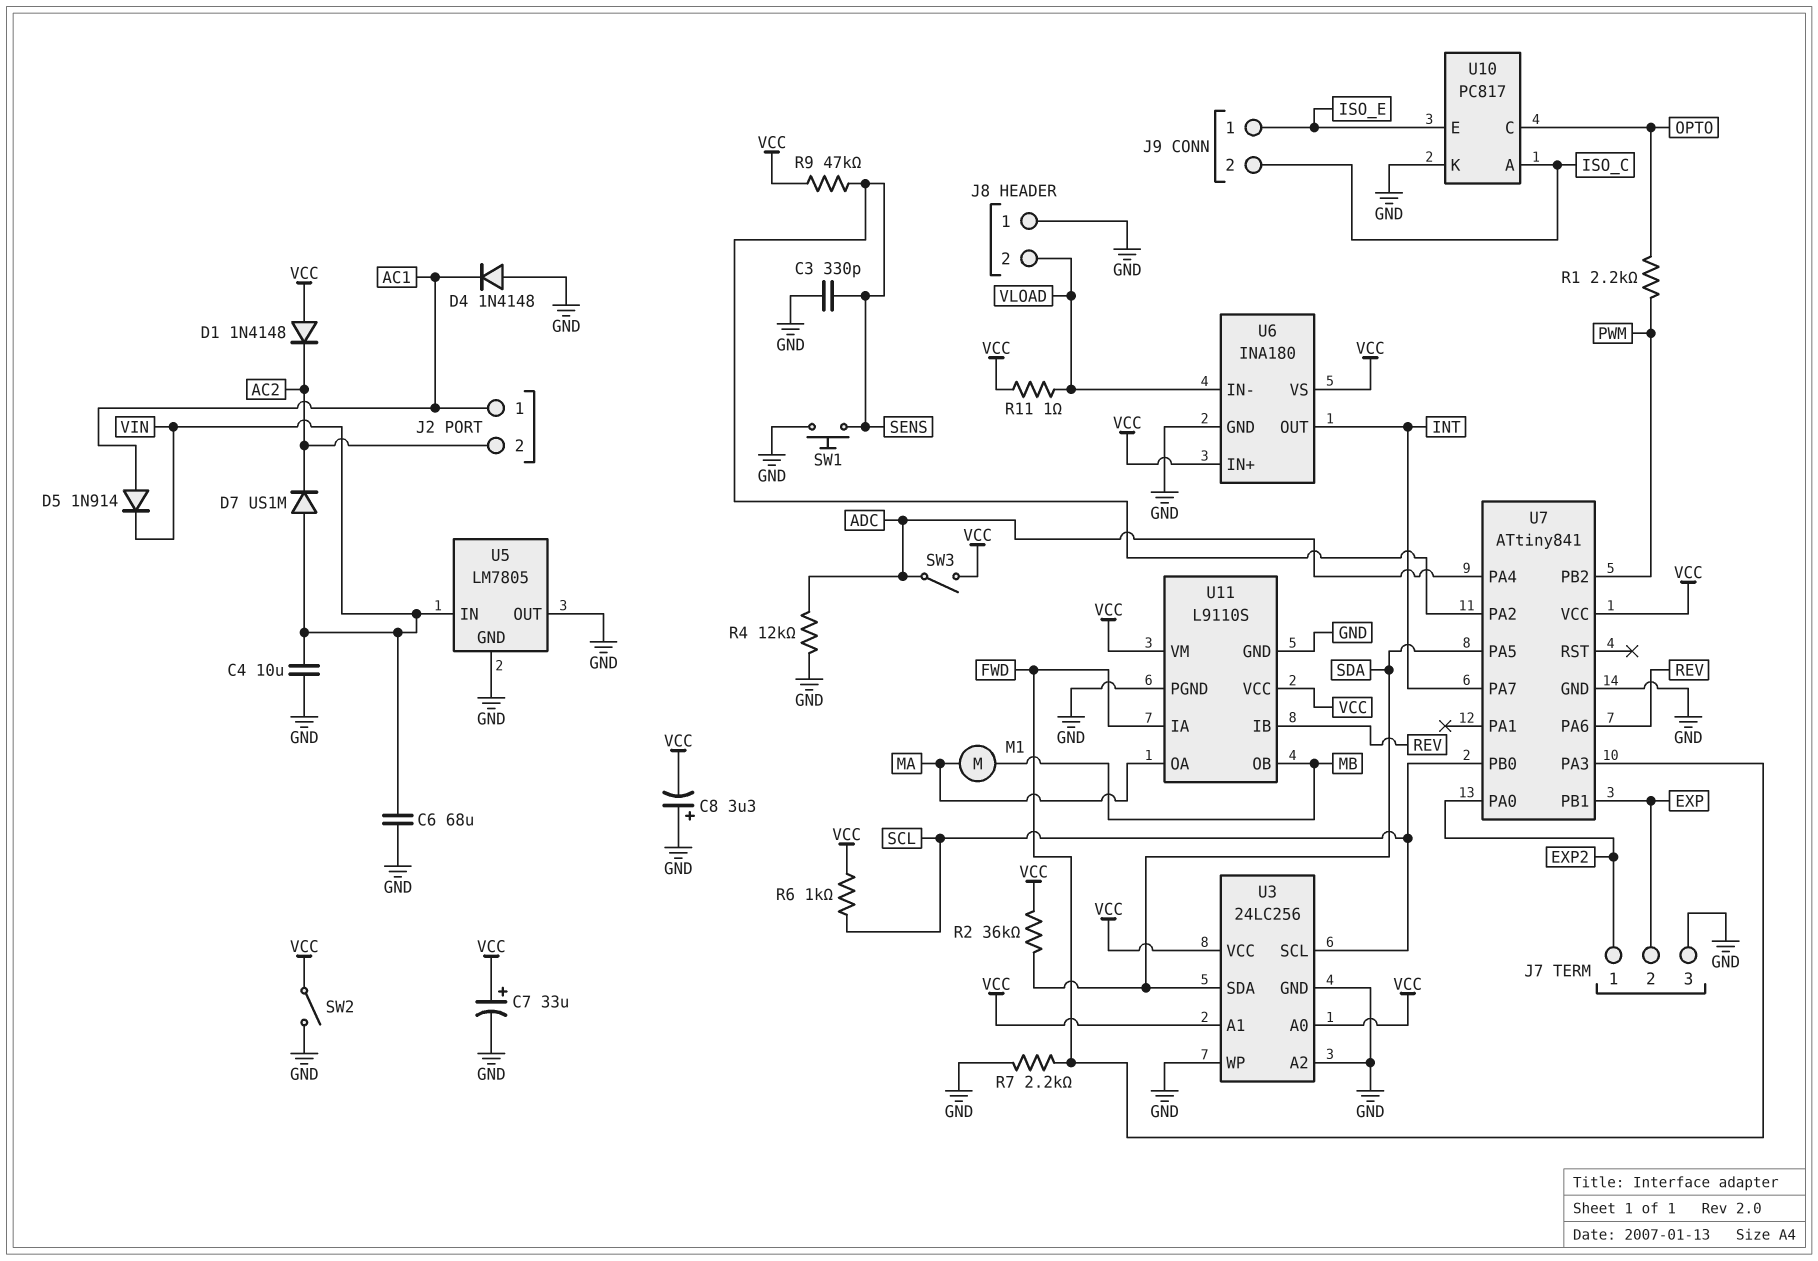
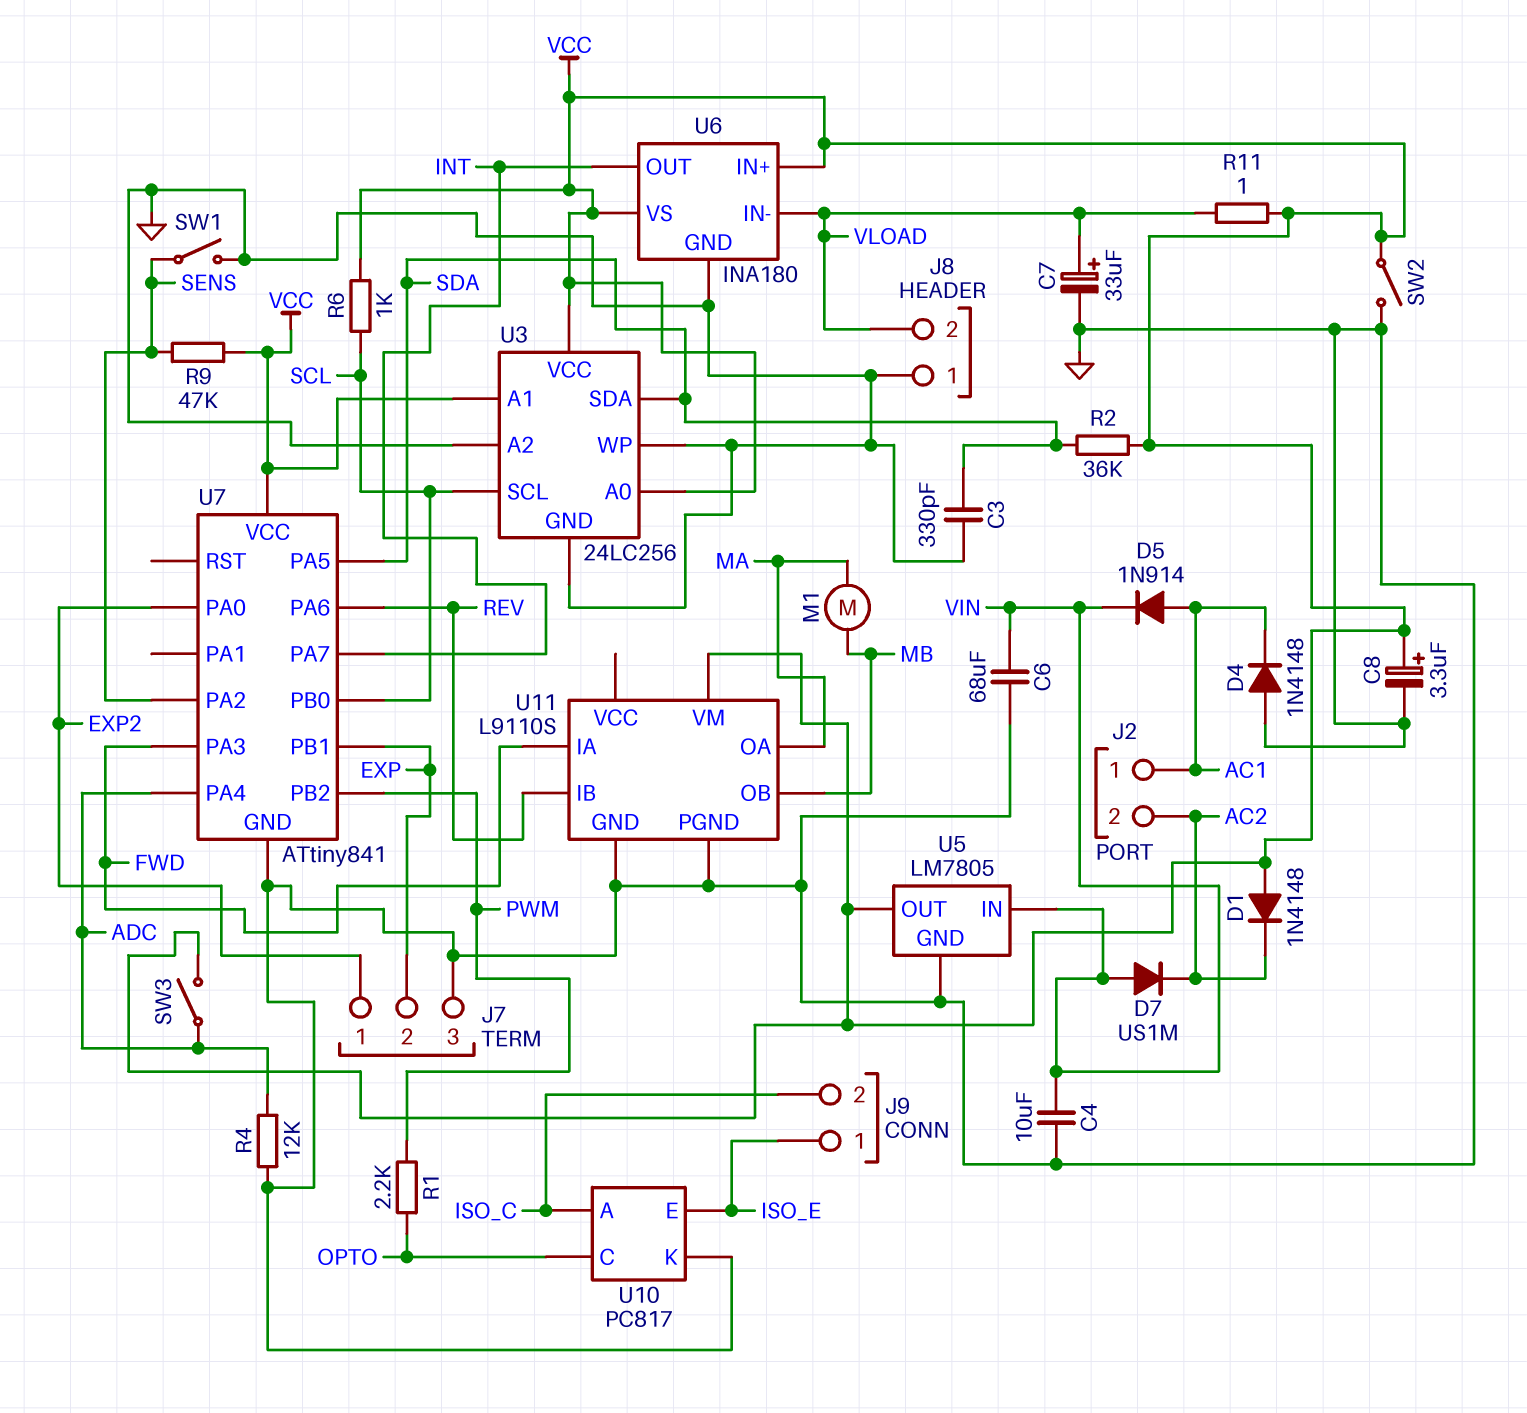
C3: 330pF (GND, SENS) -> 330pF (GND, SDA)
C7: 33uF (plus VCC, minus GND) -> 33uF (plus VLOAD, minus GND)
C8: 3.3uF (plus GND, minus VCC) -> 3.3uF (plus VCC, minus GND)
R7: 2.2k (FWD, GND) -> none
SW1: button (GND, SENS) -> switch (GND, SENS)
U5 pin OUT: GND -> VCC
U11 pin VCC: VCC -> none

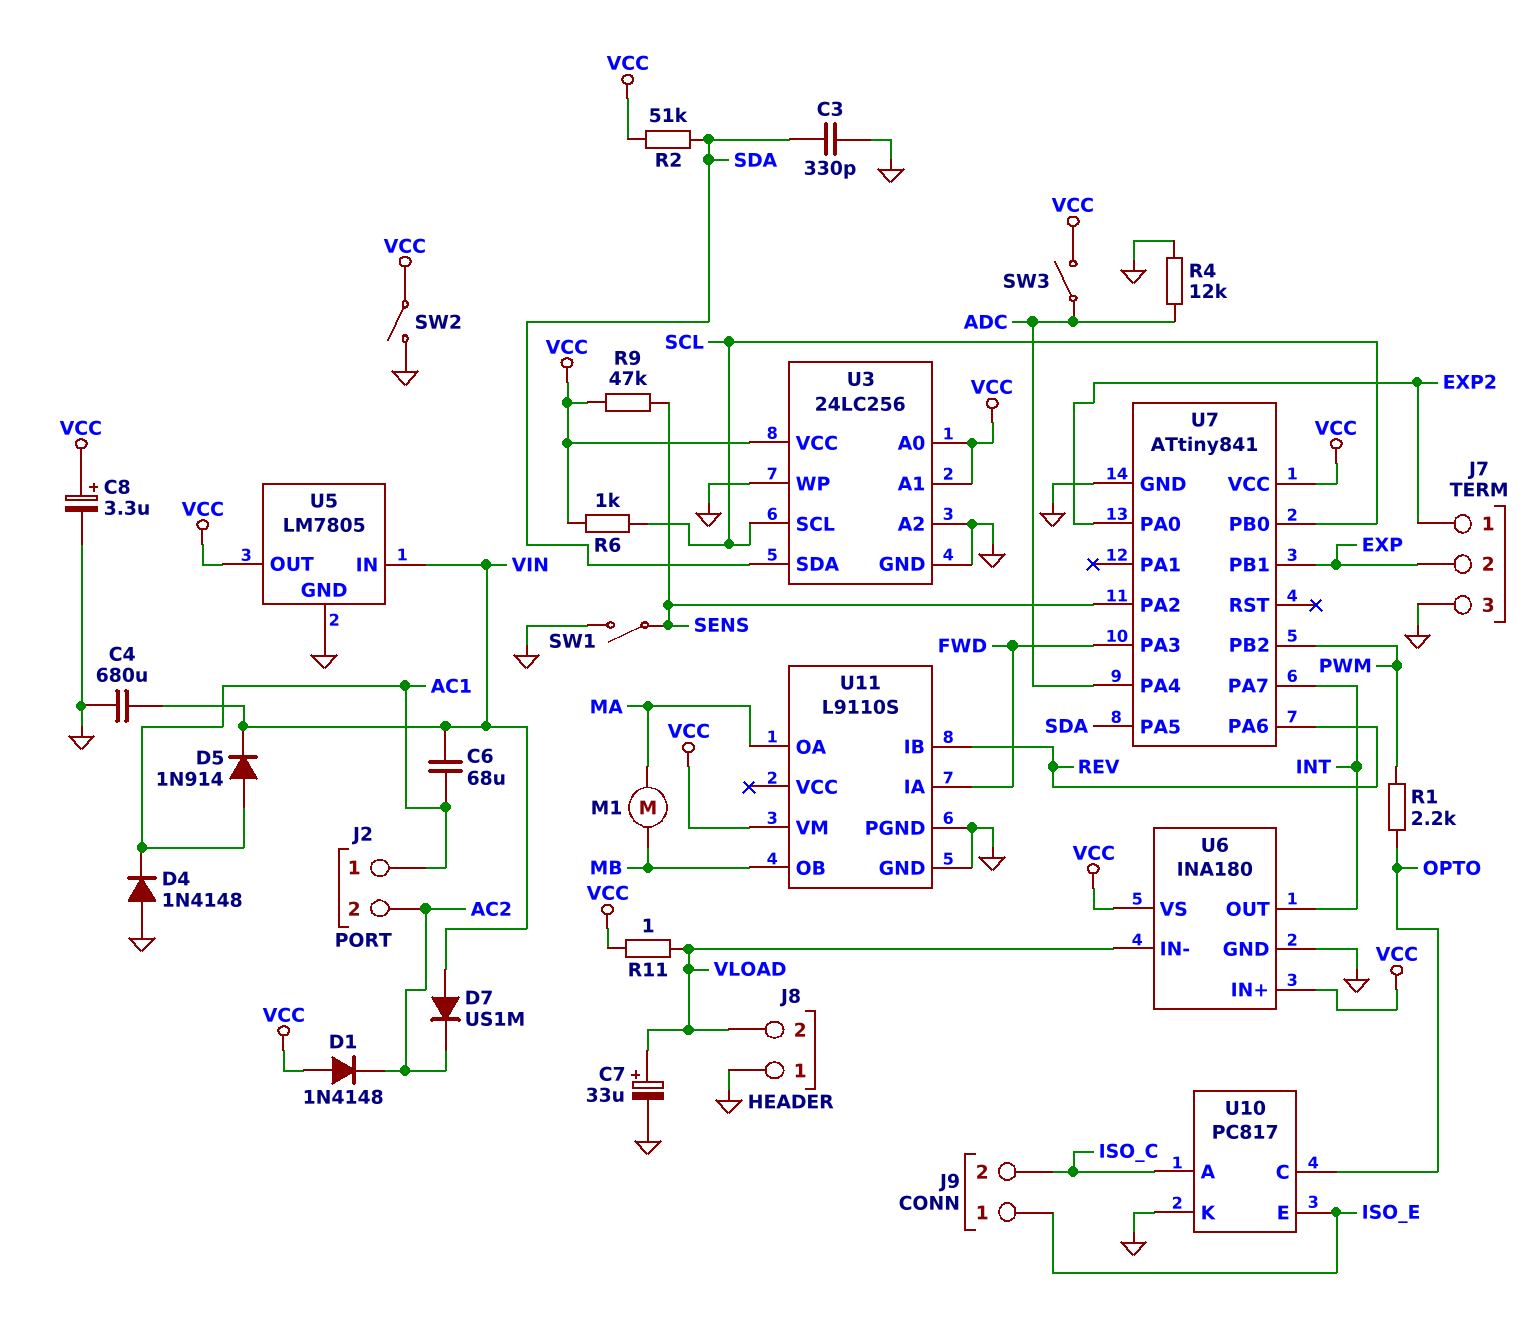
C4: 10uF (GND, VIN) -> 680uF (GND, VIN)
C6: 68uF (GND, VIN) -> 68uF (AC1, VIN)
R2: 36k (SDA, VCC) -> 51k (SDA, VCC)

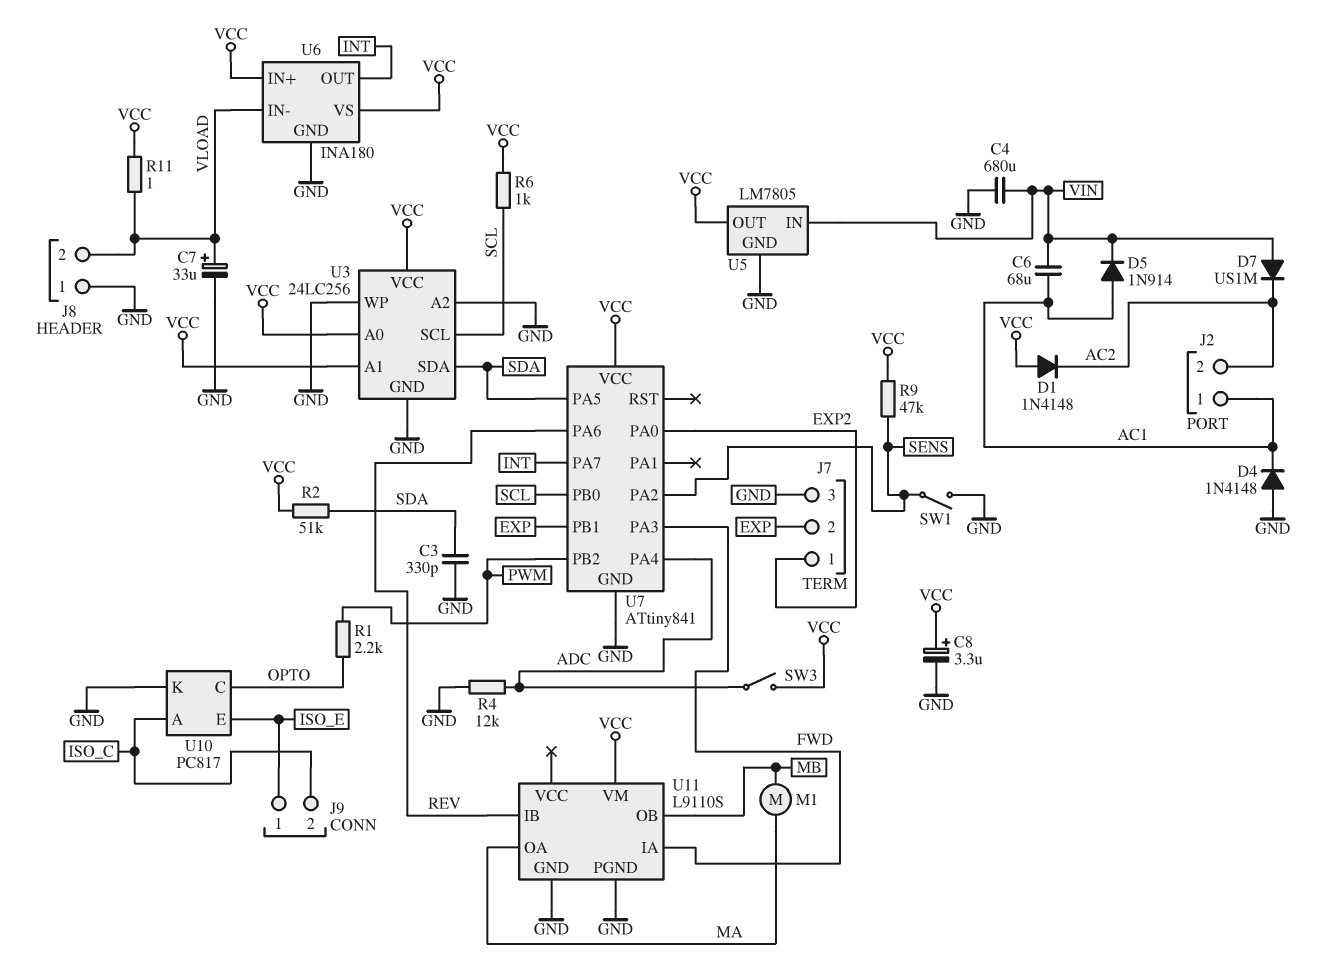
SW2: switch (GND, VCC) -> none

